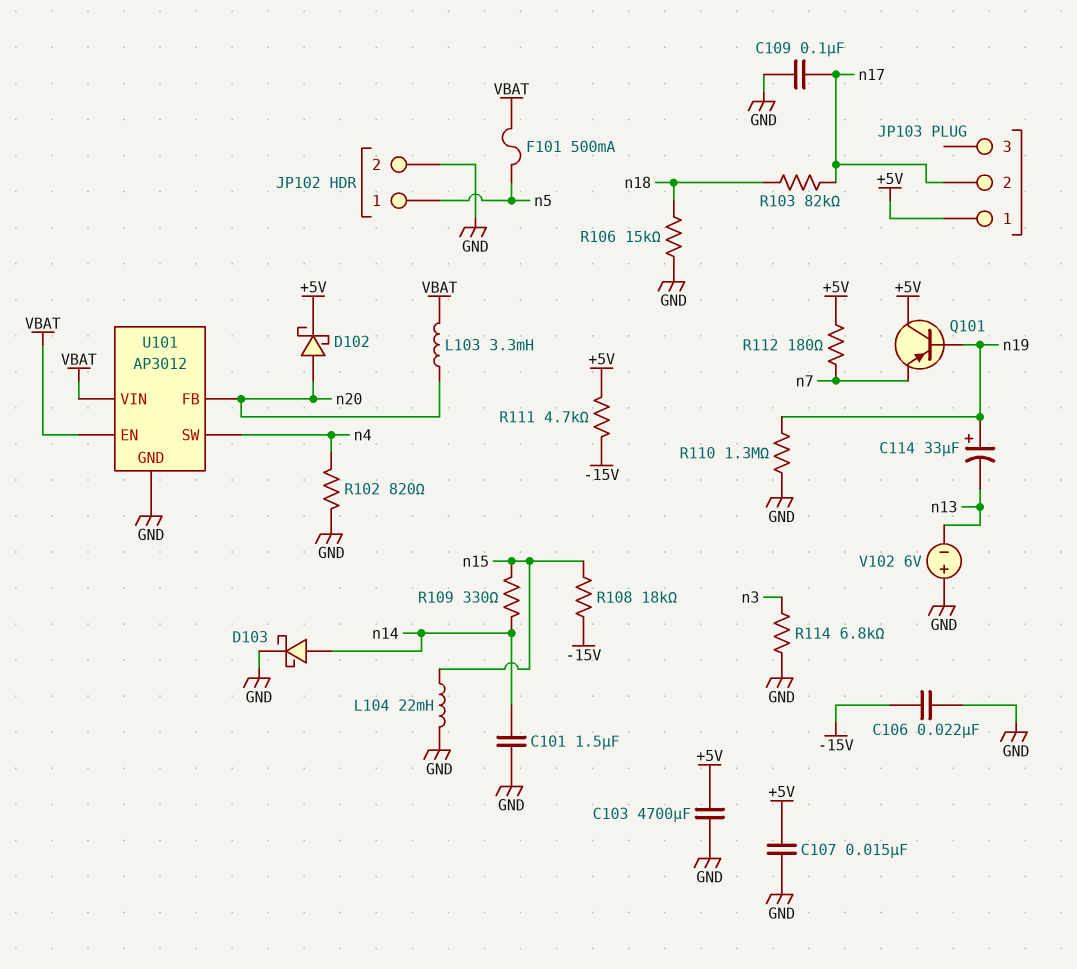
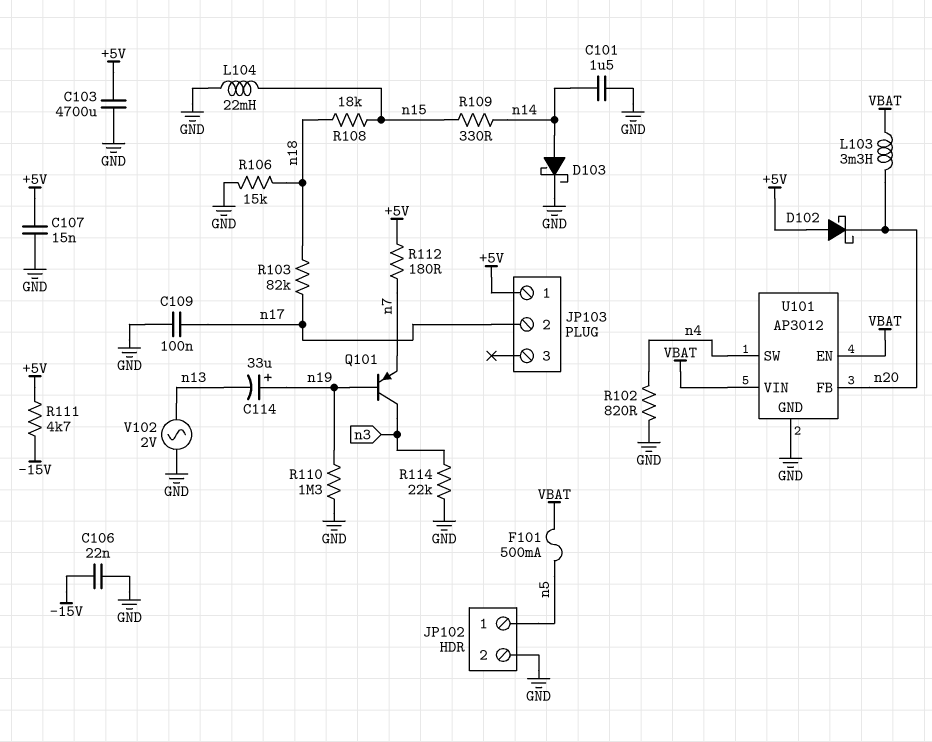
D102: schottky (A n20, K +5V) -> schottky (A +5V, K n20)
Q101: PNP (B n19, C +5V, E n7) -> PNP (B n19, C n3, E n7)
R108: 18k (-15V, n15) -> 18k (n15, n18)
R114: 6.8k (GND, n3) -> 22k (GND, n3)
V102: 6V (plus GND, minus n13) -> AC 2V (GND, n13)

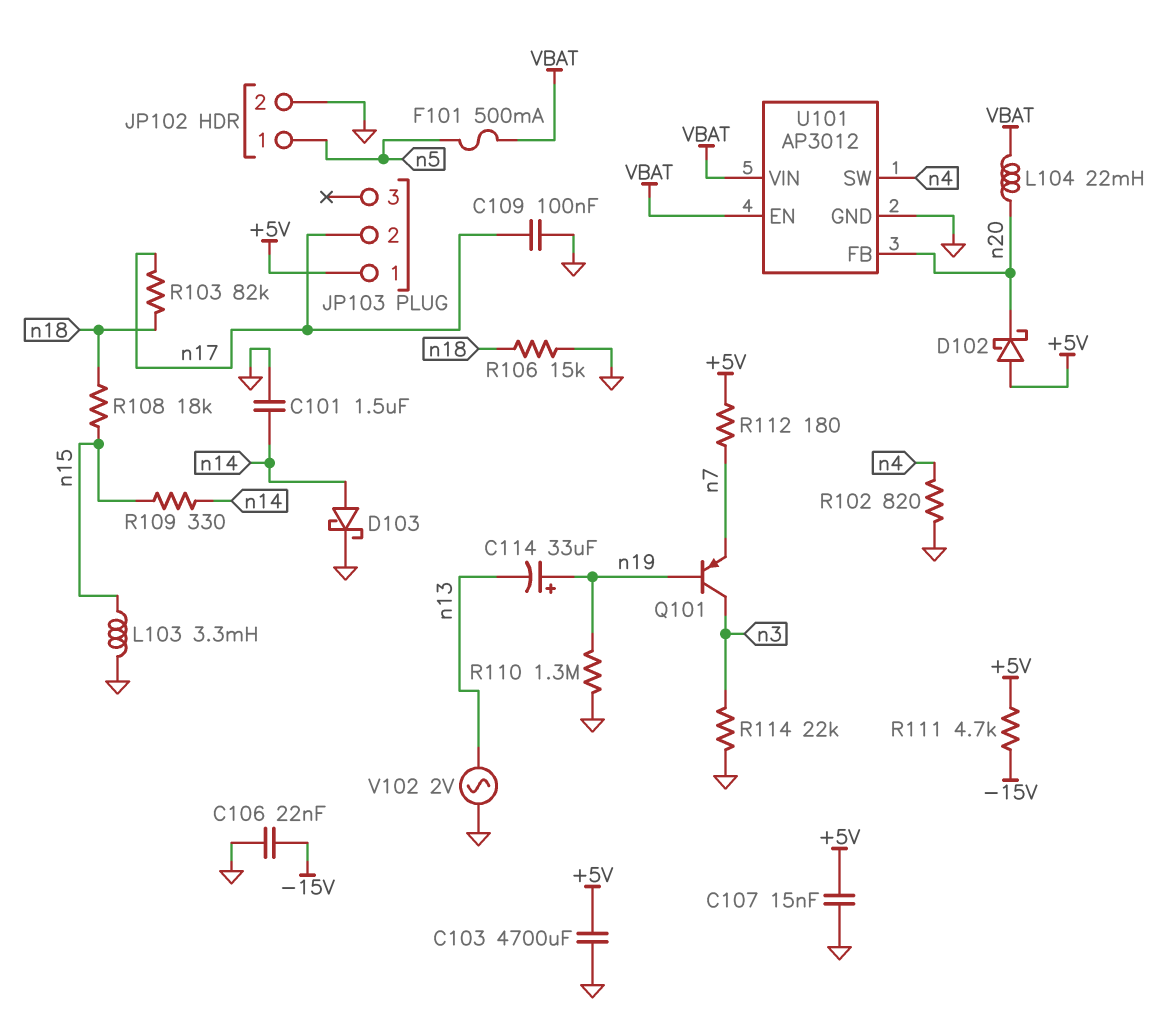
L103: 3.3mH (VBAT, n20) -> 3.3mH (GND, n15)
L104: 22mH (GND, n15) -> 22mH (VBAT, n20)

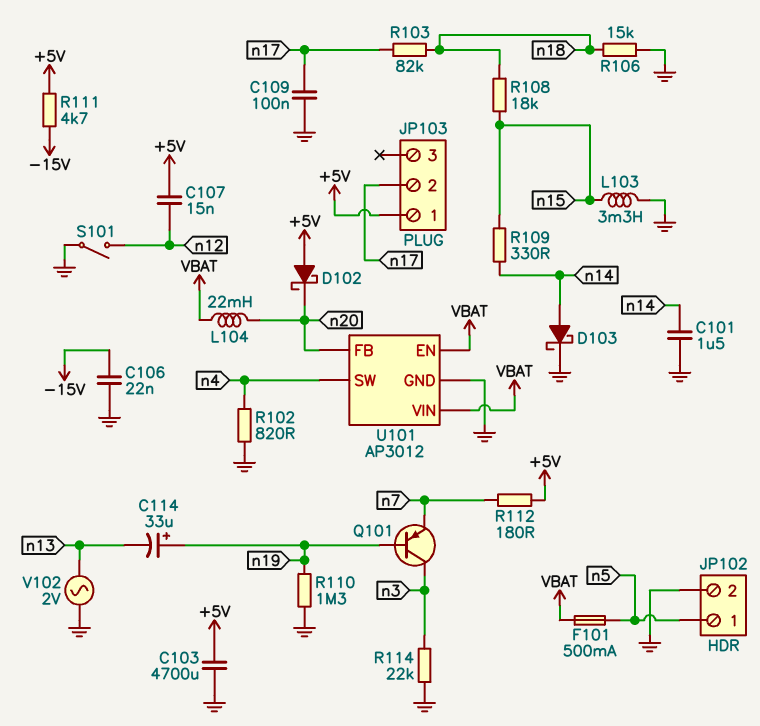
C107: 15nF (+5V, GND) -> 15nF (+5V, n12)
S101: none -> switch (GND, n12)

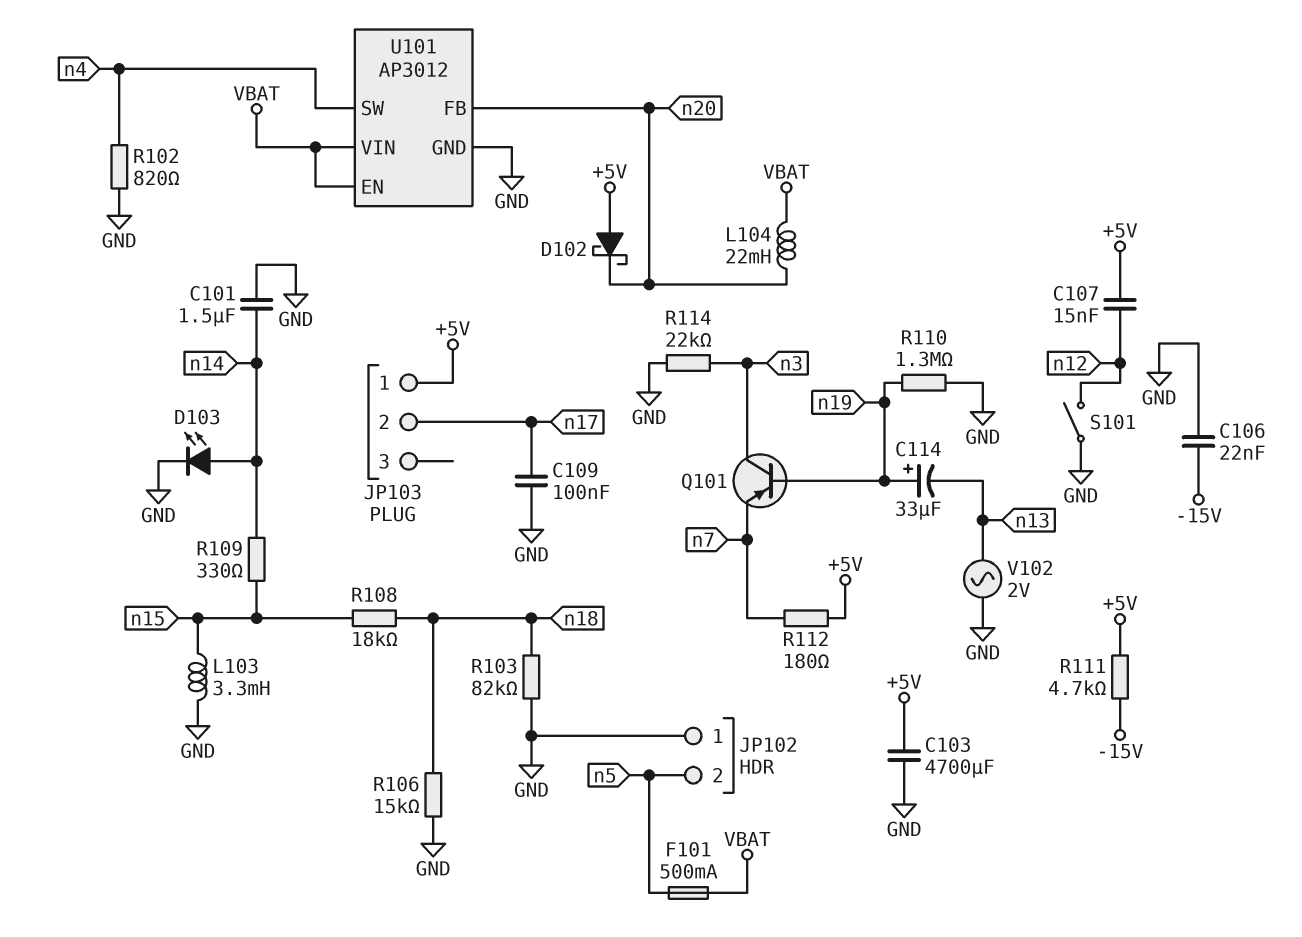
D103: schottky (A n14, K GND) -> LED (A n14, K GND)
JP102 pin 1: n5 -> GND
JP102 pin 2: GND -> n5
R103: 82k (n17, n18) -> 82k (GND, n18)

